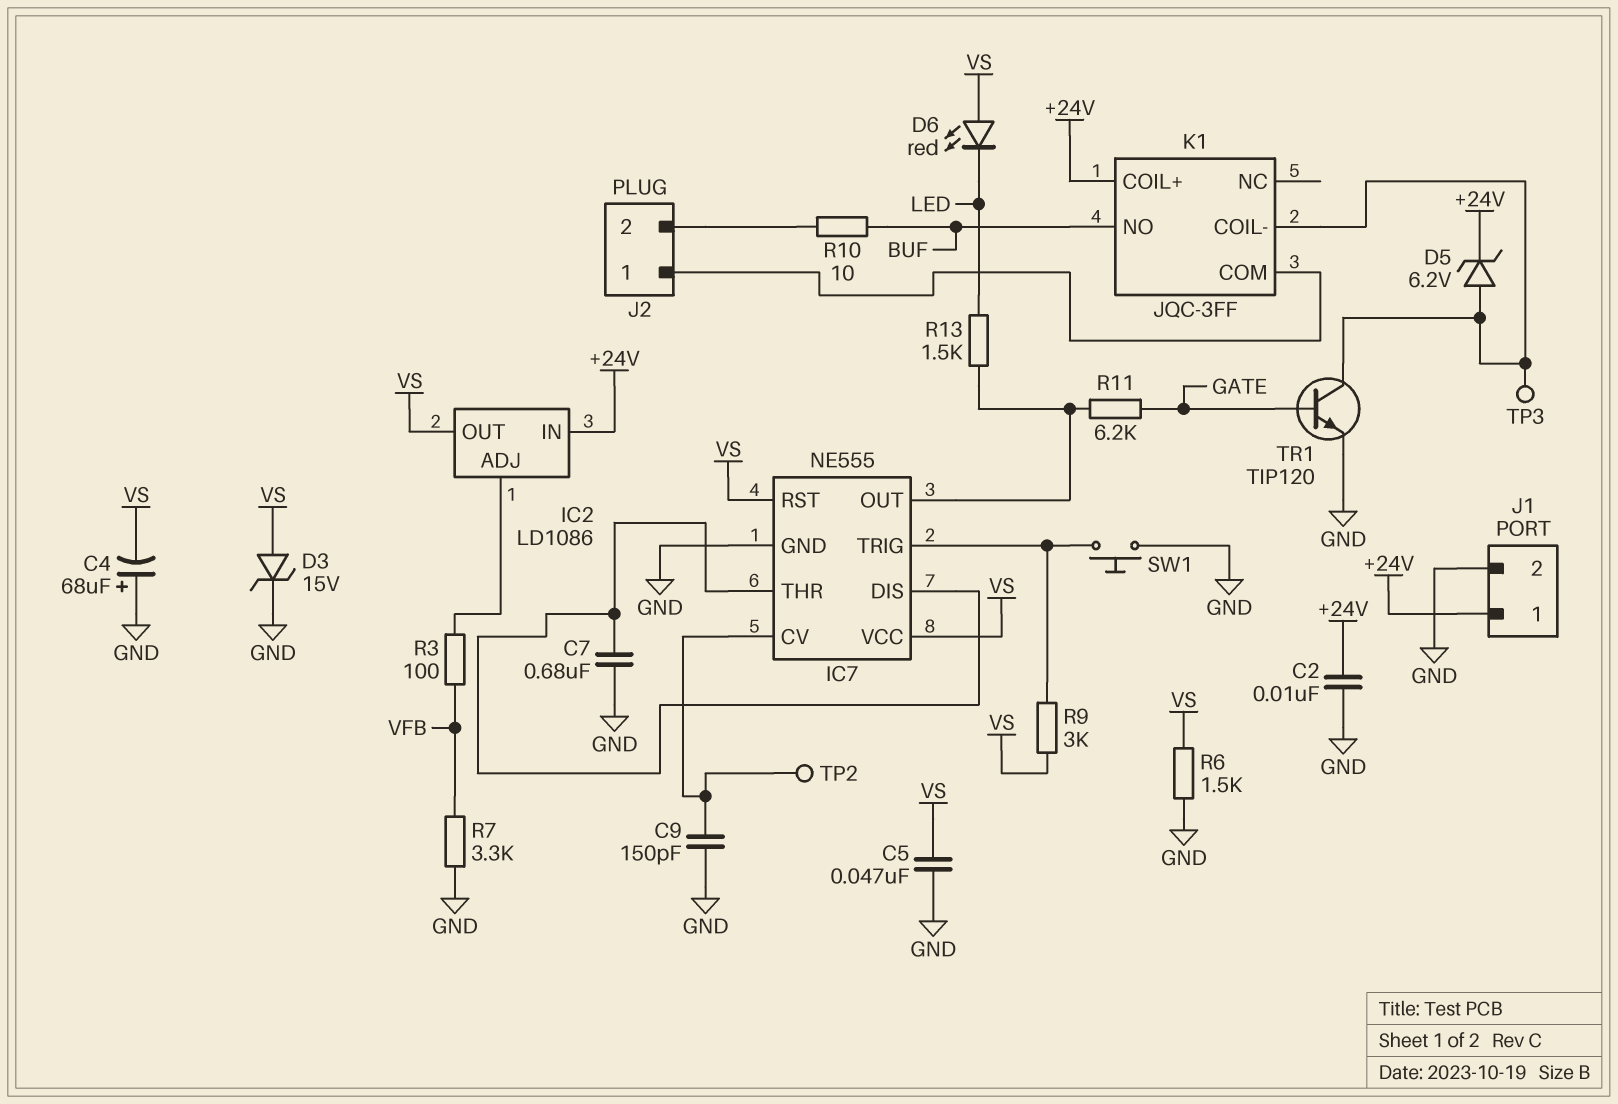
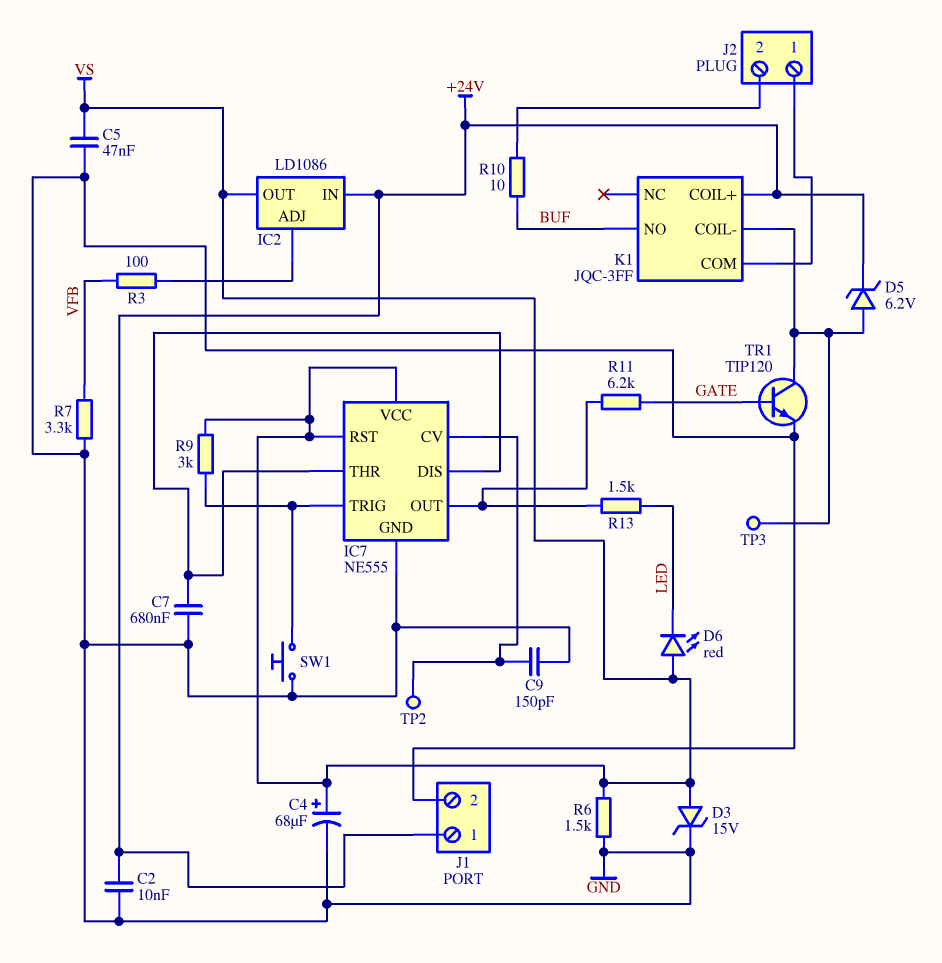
C4: 68uF (plus GND, minus VS) -> 68uF (plus VS, minus GND)

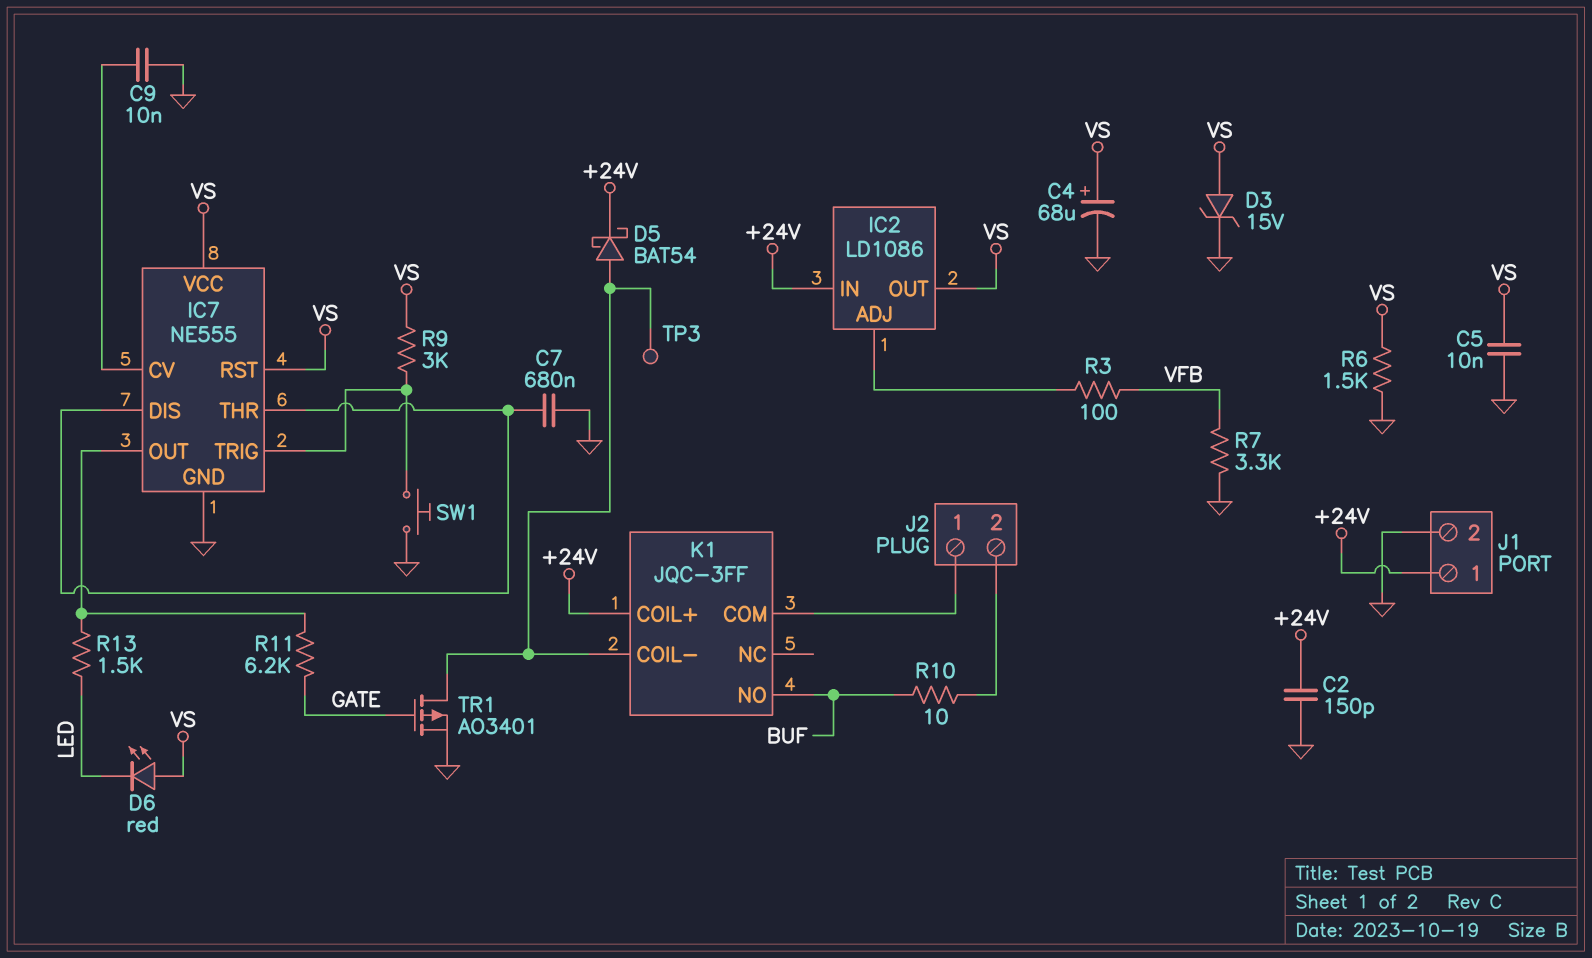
C2: 10nF (+24V, GND) -> 150pF (+24V, GND)
C5: 47nF (GND, VS) -> 10nF (GND, VS)
C9: 150pF (GND, IC7/CV) -> 10nF (GND, IC7/CV)
D5: zener 6.2V (A K1/COIL-, K +24V) -> schottky BAT54 (A K1/COIL-, K +24V)
TP2: test point (IC7/CV) -> none
TR1: NPN TIP120 (B GATE, C K1/COIL-, E GND) -> PMOS AO3401 (G GATE, D K1/COIL-, S GND)

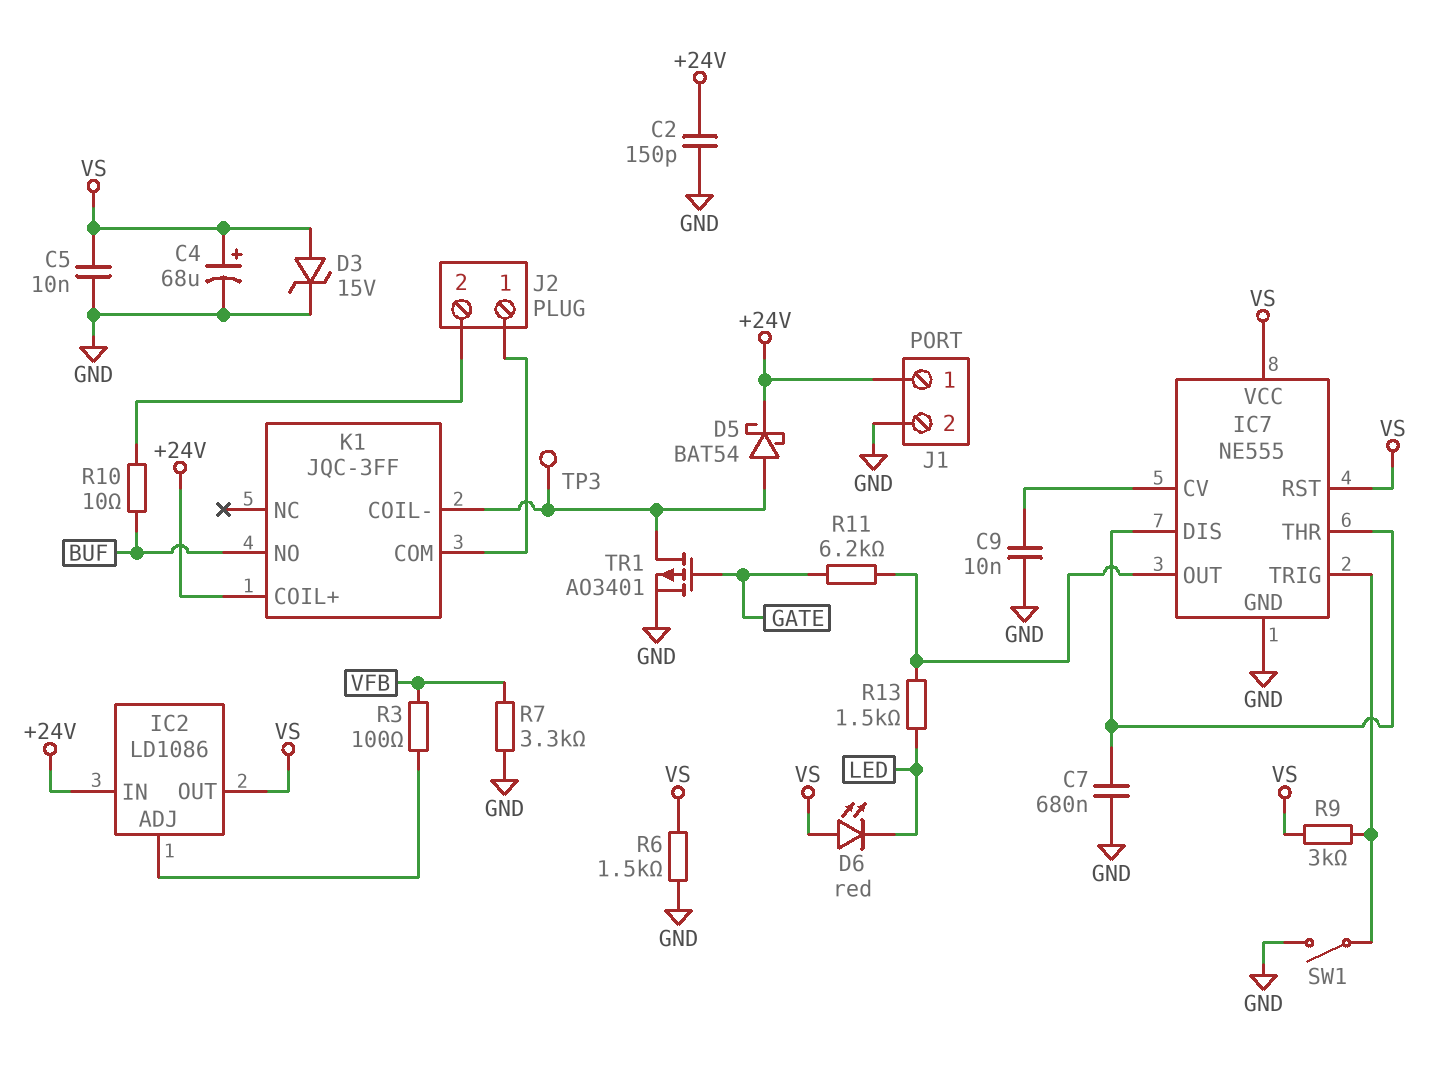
SW1: button (GND, IC7/TRIG) -> switch (GND, IC7/TRIG)

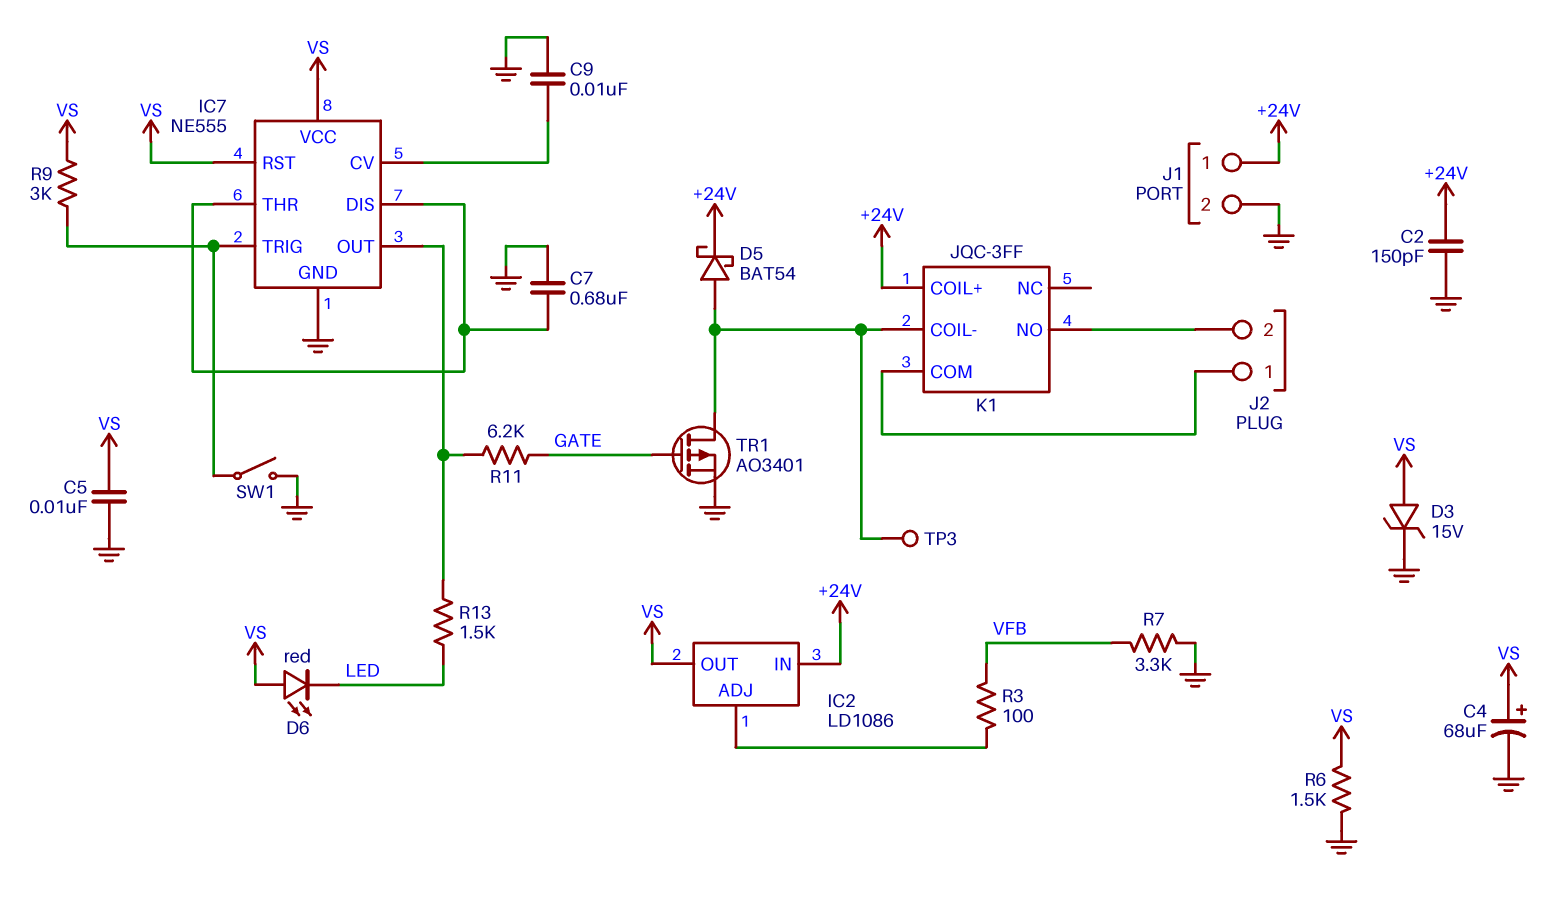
K1 pin NO: BUF -> J2/2
R10: 10 (BUF, J2/2) -> none

